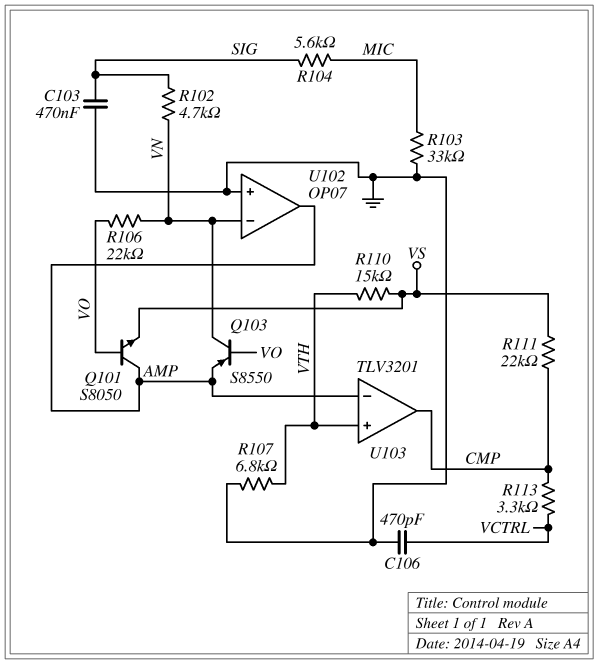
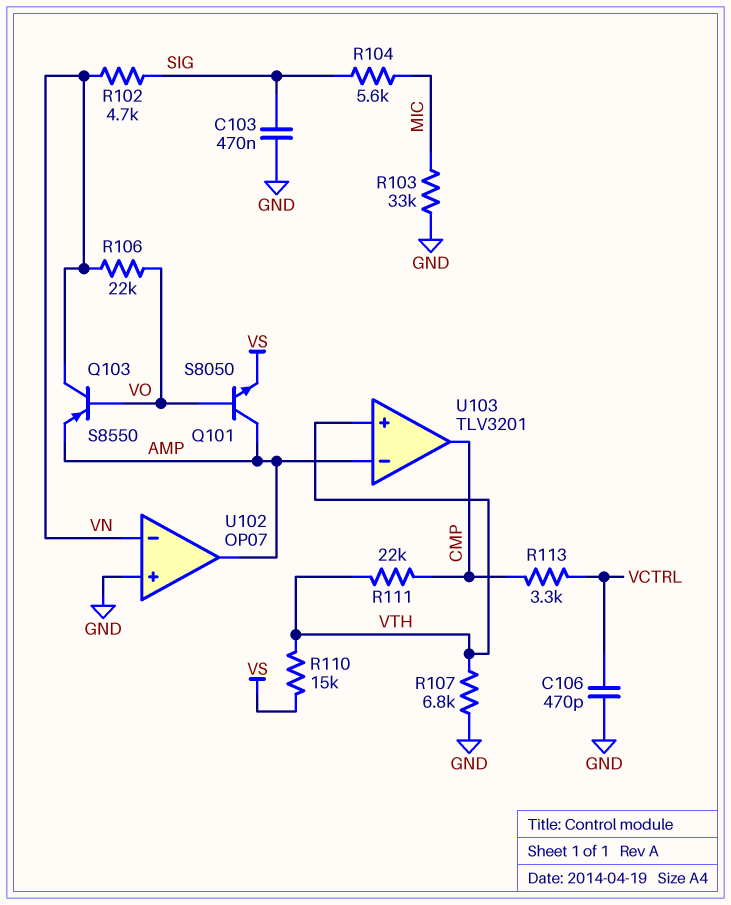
R111: 22k (CMP, VS) -> 22k (CMP, VTH)

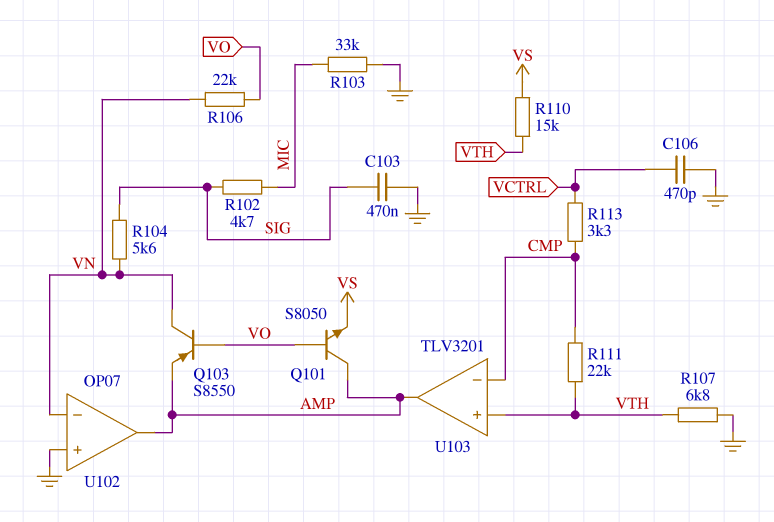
R102: 4.7k (SIG, VN) -> 4.7k (MIC, SIG)
R104: 5.6k (MIC, SIG) -> 5.6k (SIG, VN)
U103 pin in-: AMP -> CMP
U103 pin out: CMP -> AMP

